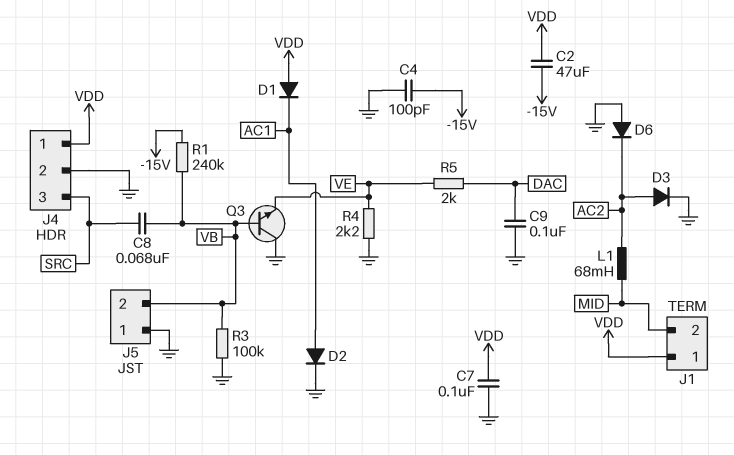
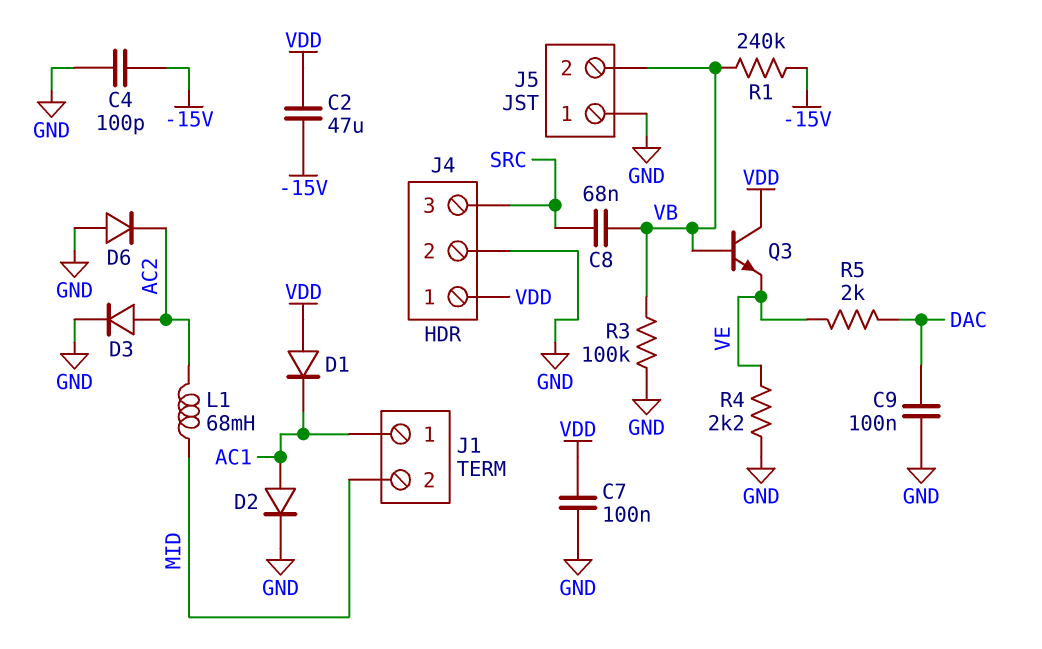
J1 pin 1: VDD -> AC1
Q3: NPN (B VB, C GND, E VE) -> NPN (B VB, C VDD, E VE)

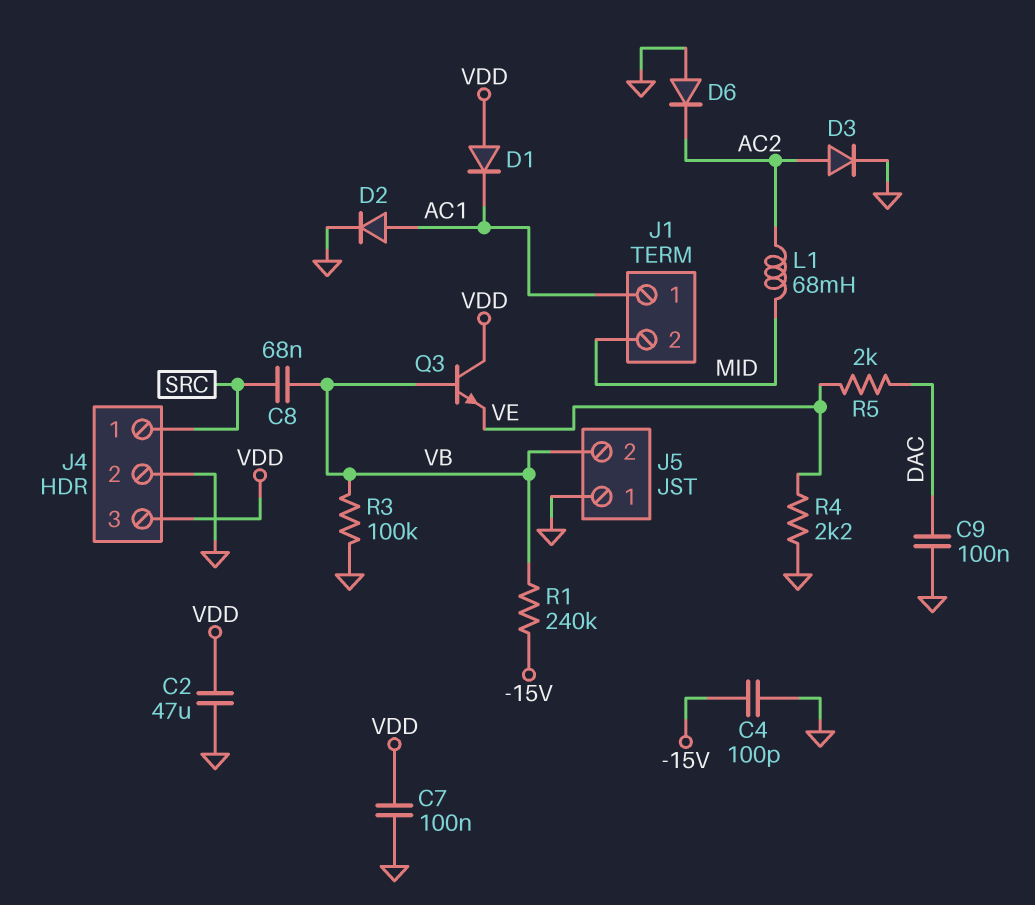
C2: 47uF (-15V, VDD) -> 47uF (GND, VDD)
J4 pin 1: VDD -> SRC
J4 pin 3: SRC -> VDD

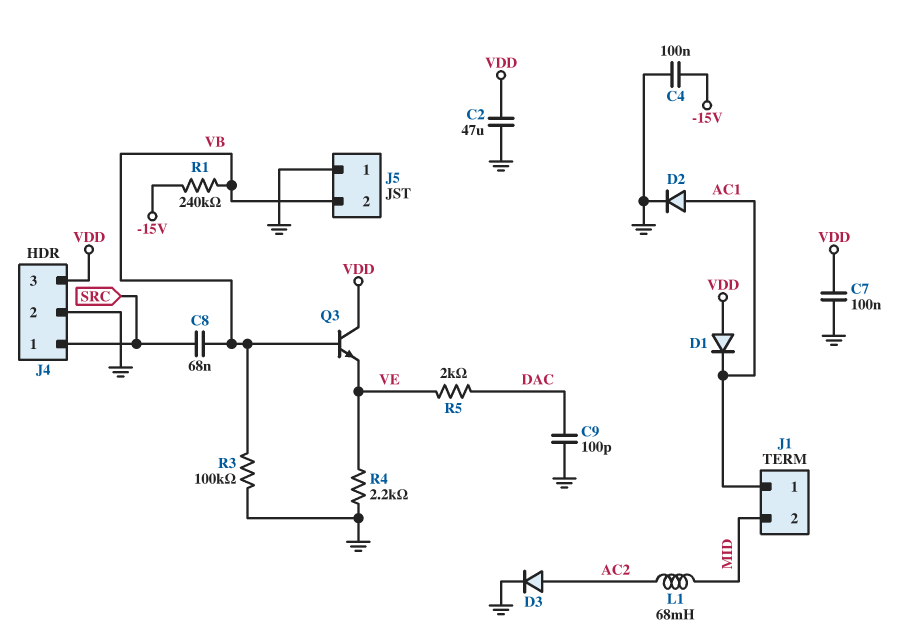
C4: 100pF (-15V, GND) -> 100nF (-15V, GND)
C9: 100nF (DAC, GND) -> 100pF (DAC, GND)
D6: diode (A GND, K AC2) -> none

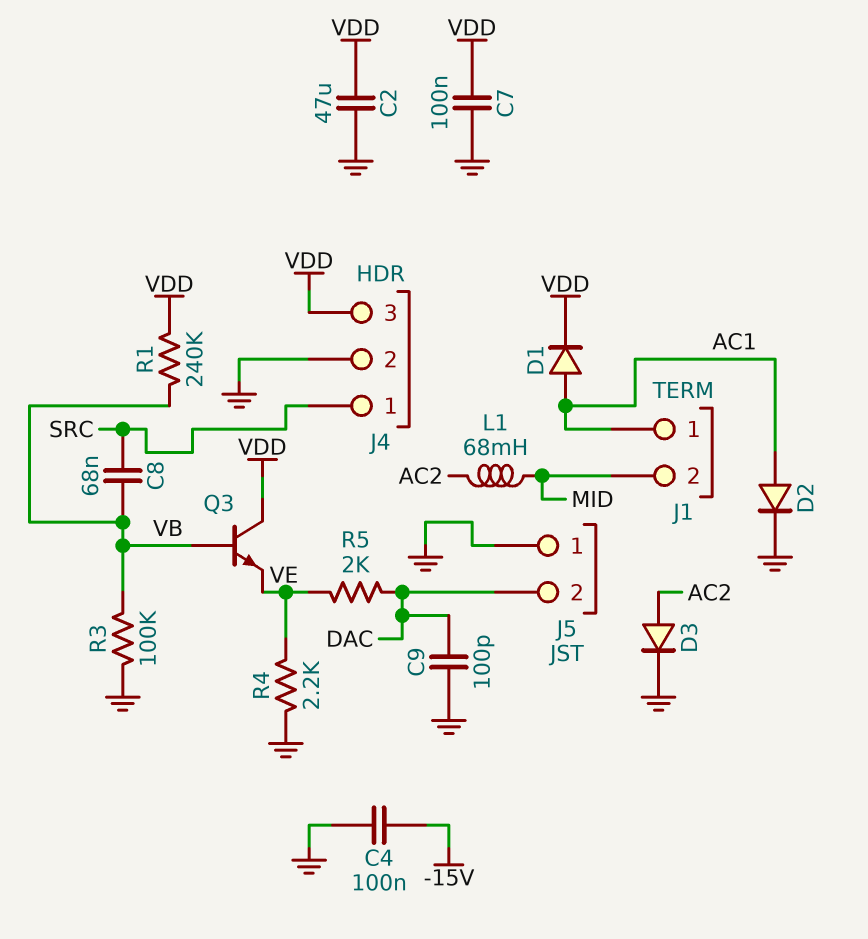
D1: diode (A VDD, K AC1) -> diode (A AC1, K VDD)
J5 pin 2: VB -> DAC
R1: 240k (-15V, VB) -> 240k (VB, VDD)

